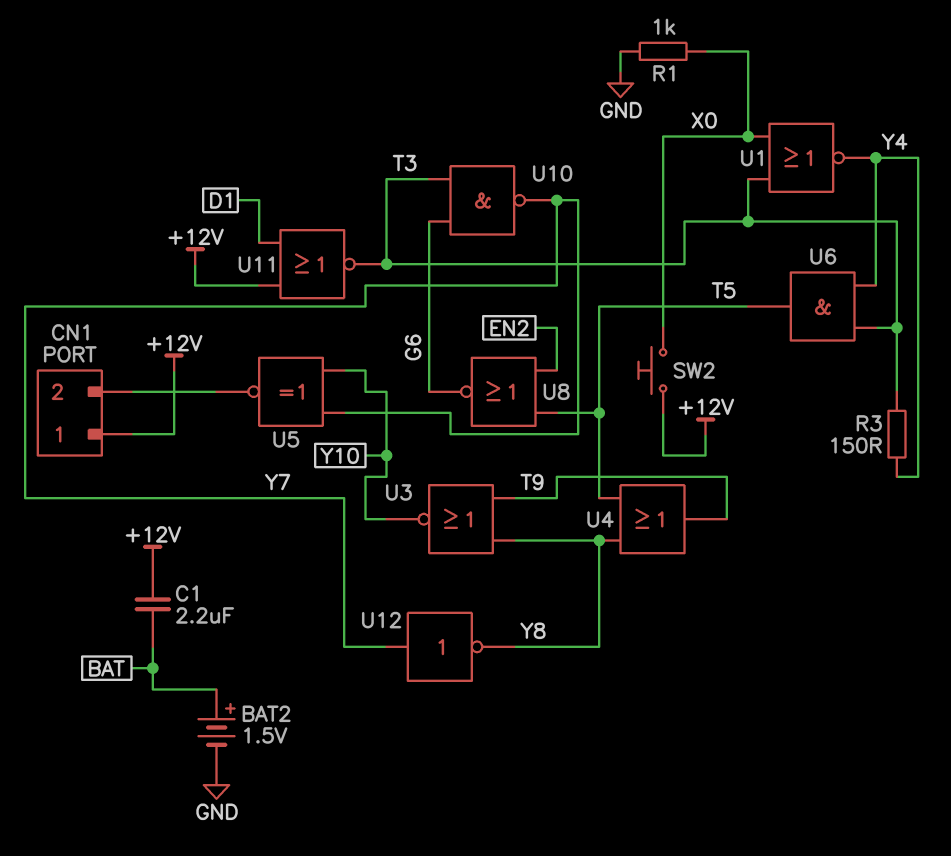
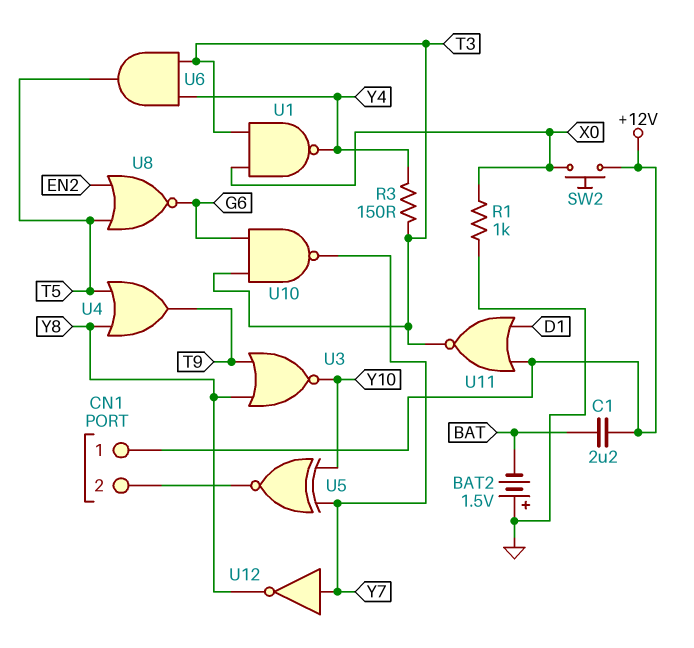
BAT2: 1.5V (plus BAT, minus GND) -> 1.5V (plus GND, minus BAT)
U1: NOR (in T3, in X0, out Y4) -> NAND (in T3, in X0, out Y4)

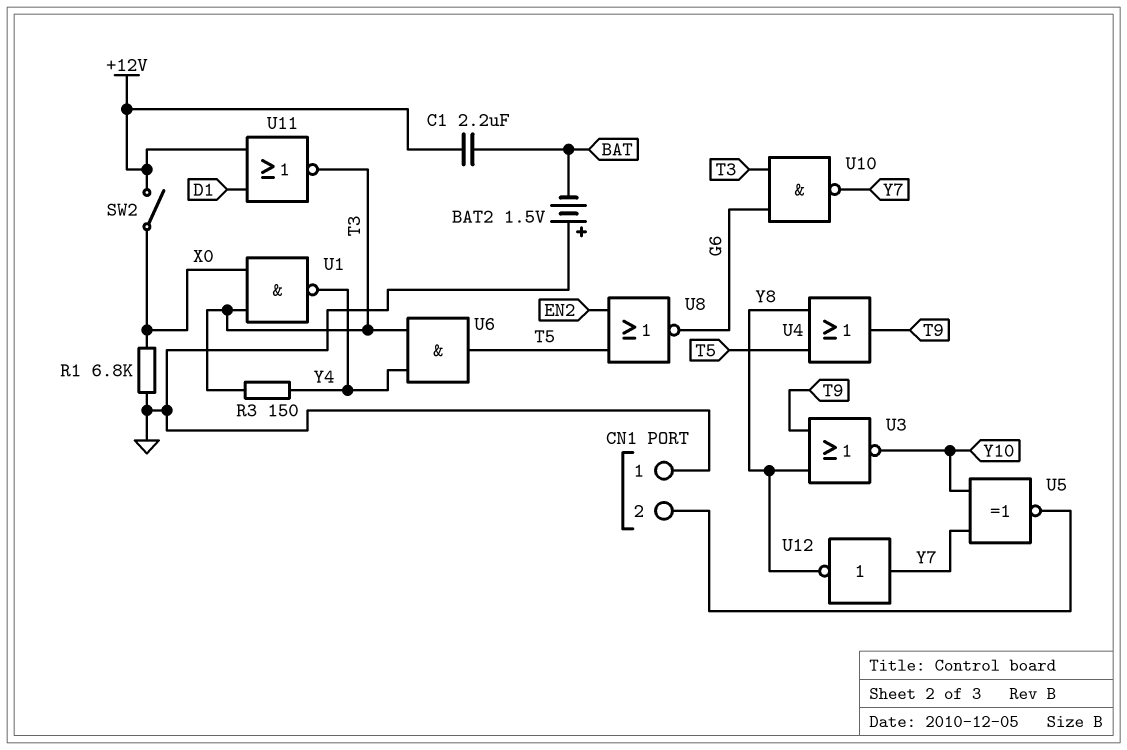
CN1 pin 1: +12V -> GND
R1: 1k (GND, X0) -> 6.8k (GND, X0)
SW2: button (+12V, X0) -> switch (+12V, X0)

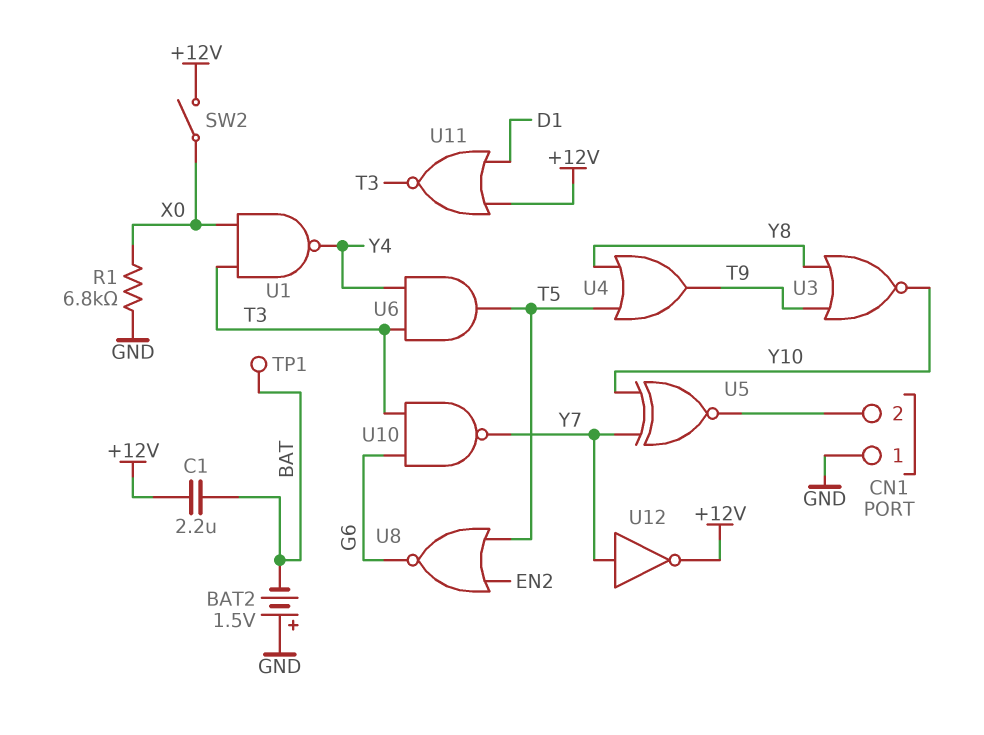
R3: 150 (T3, Y4) -> none
TP1: none -> test point (BAT)
U12: NOT (in Y7, out Y8) -> NOT (in Y7, out +12V)

